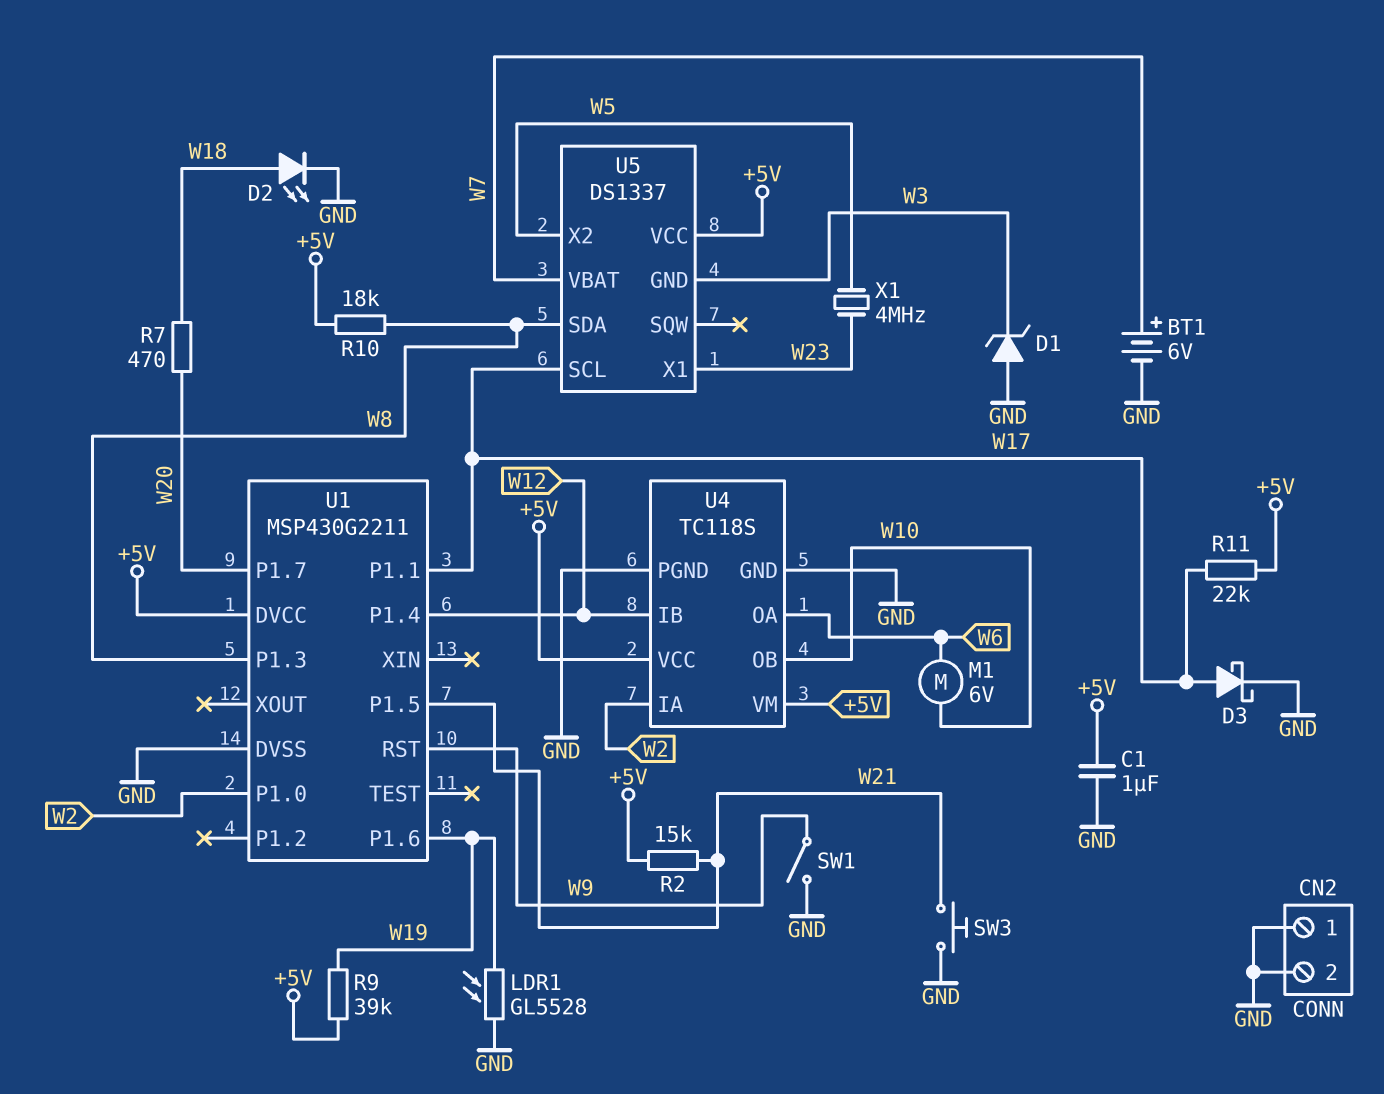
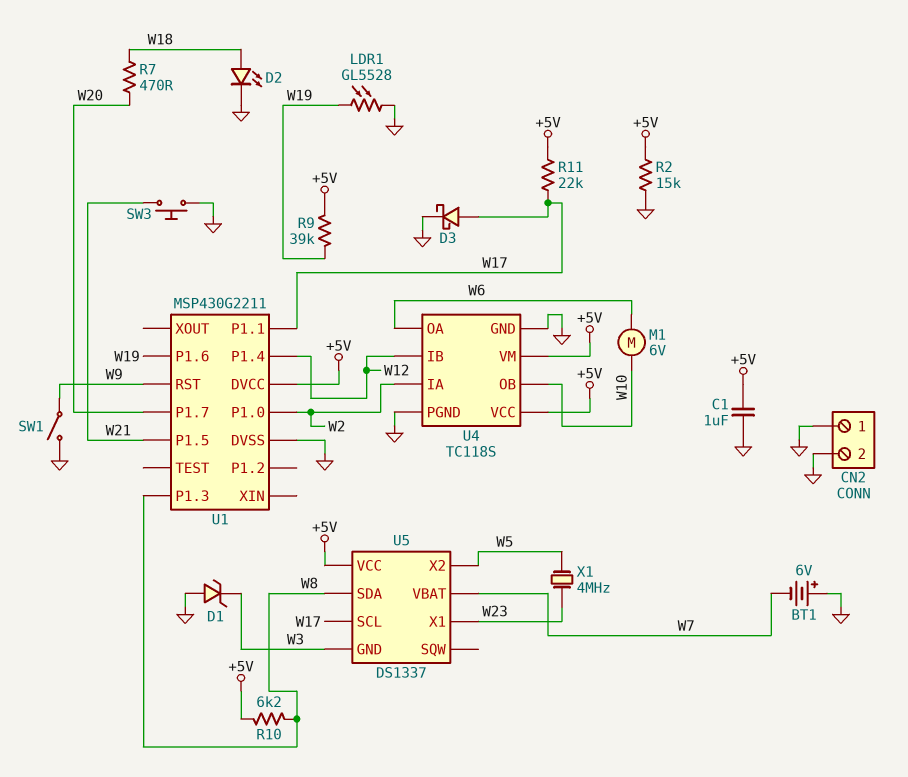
BT1: 6V (plus W7, minus GND) -> 6V (plus GND, minus W7)
R2: 15k (+5V, W21) -> 15k (+5V, GND)
R10: 18k (+5V, W8) -> 6.2k (+5V, W8)

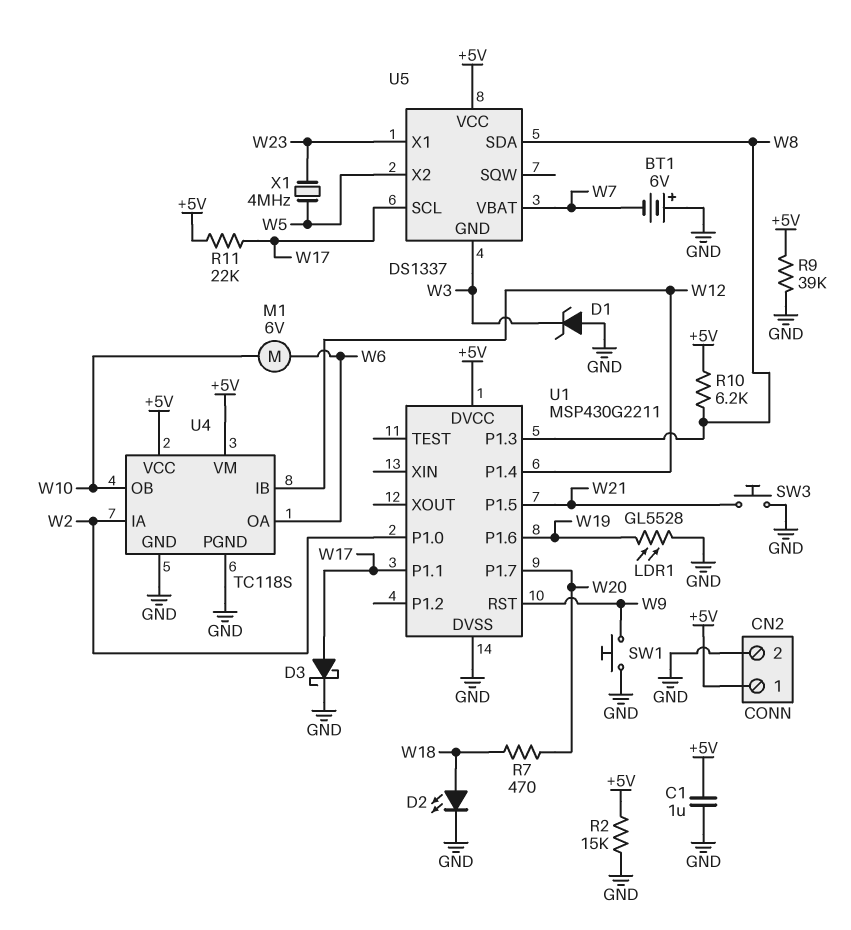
CN2 pin 1: GND -> +5V
R9: 39k (+5V, W19) -> 39k (+5V, GND)
SW1: switch (GND, W9) -> button (GND, W9)

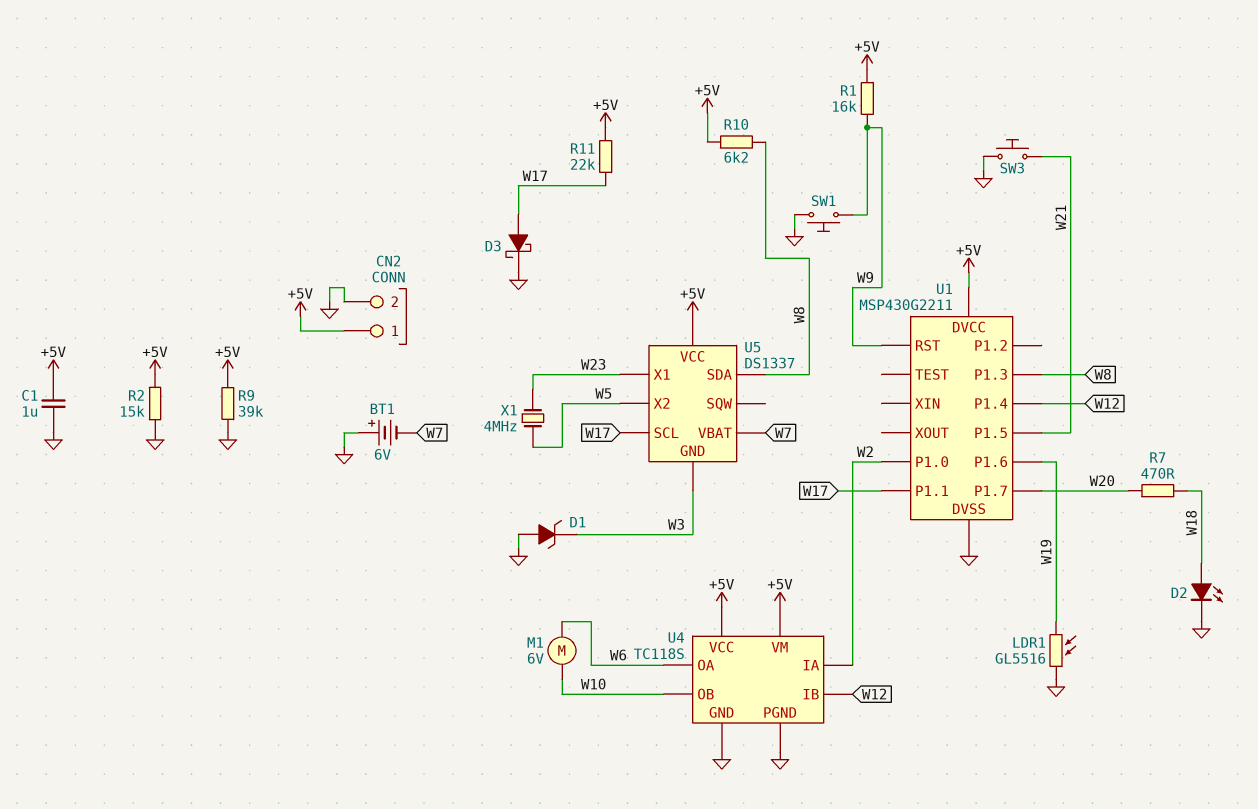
LDR1: GL5528 (GND, W19) -> GL5516 (GND, W19)
R1: none -> 16k (+5V, W9)

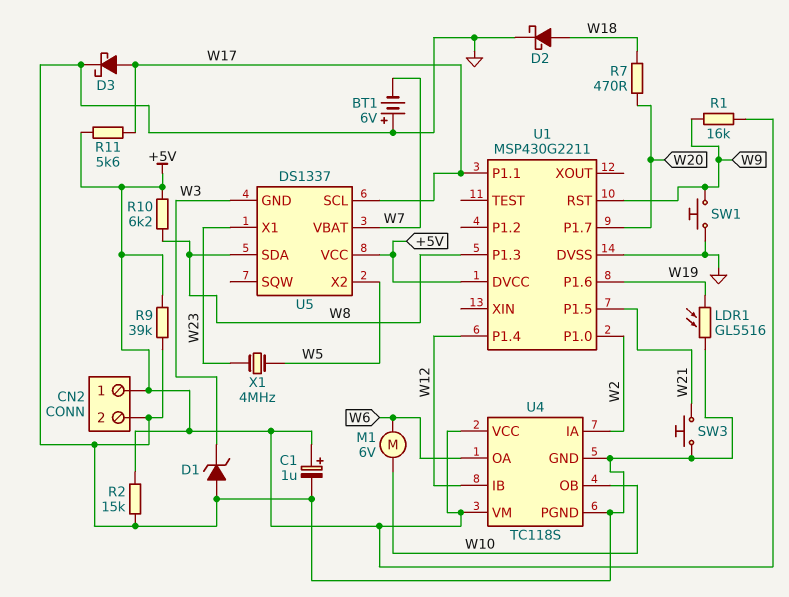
C1: 1uF (+5V, GND) -> 1uF (plus +5V, minus GND)
D2: LED (A W18, K GND) -> schottky (A W18, K GND)
R11: 22k (+5V, W17) -> 5.6k (+5V, W17)

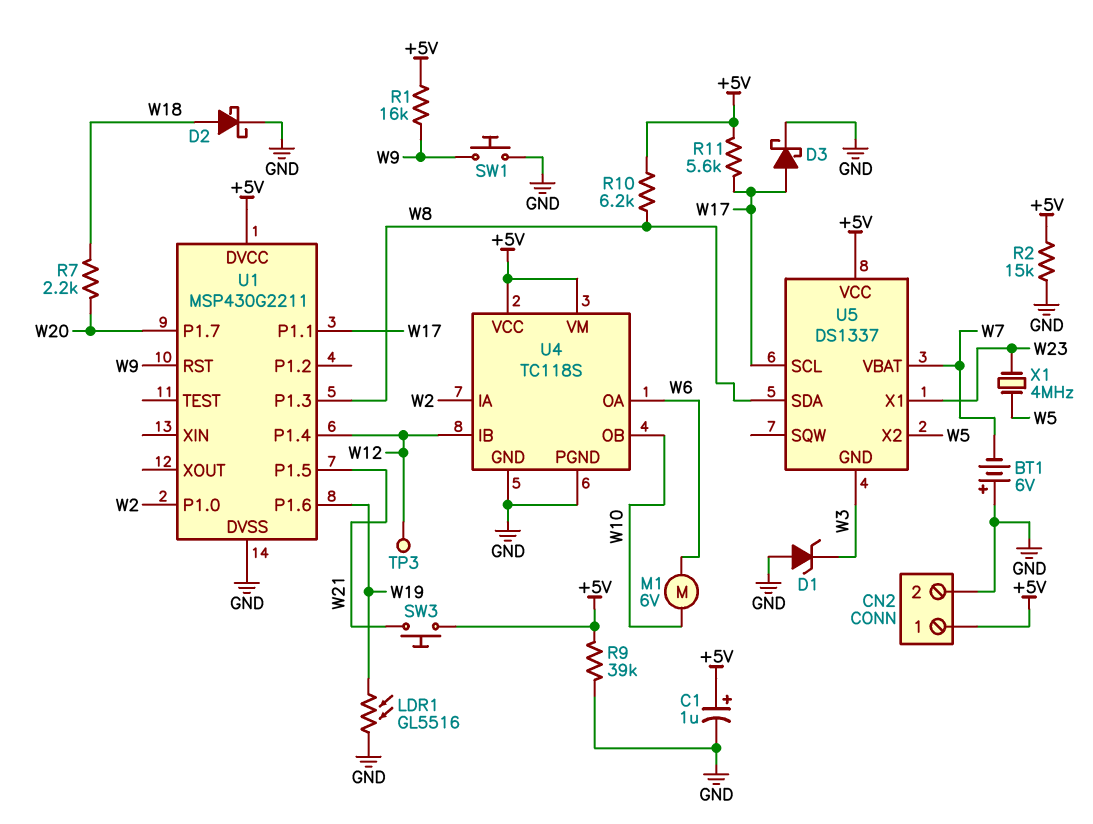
R7: 470 (W18, W20) -> 2.2k (W18, W20)
SW3: button (GND, W21) -> button (+5V, W21)
TP3: none -> test point (W12)

